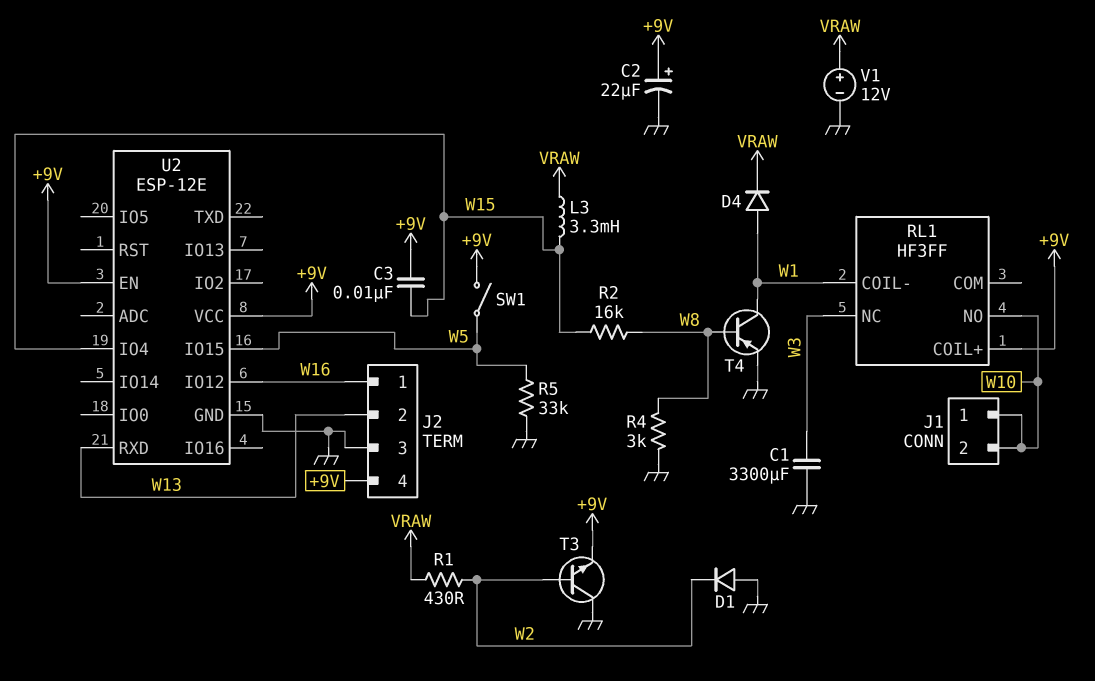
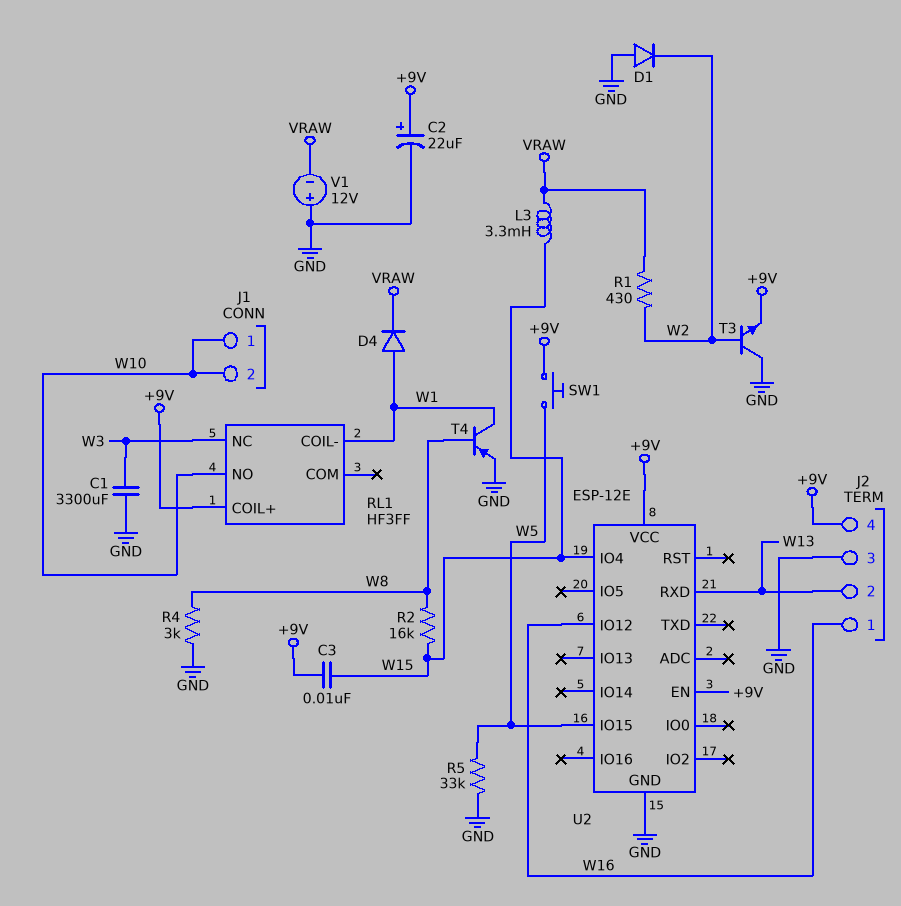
SW1: switch (+9V, W5) -> button (+9V, W5)
V1: 12V (plus VRAW, minus GND) -> 12V (plus GND, minus VRAW)

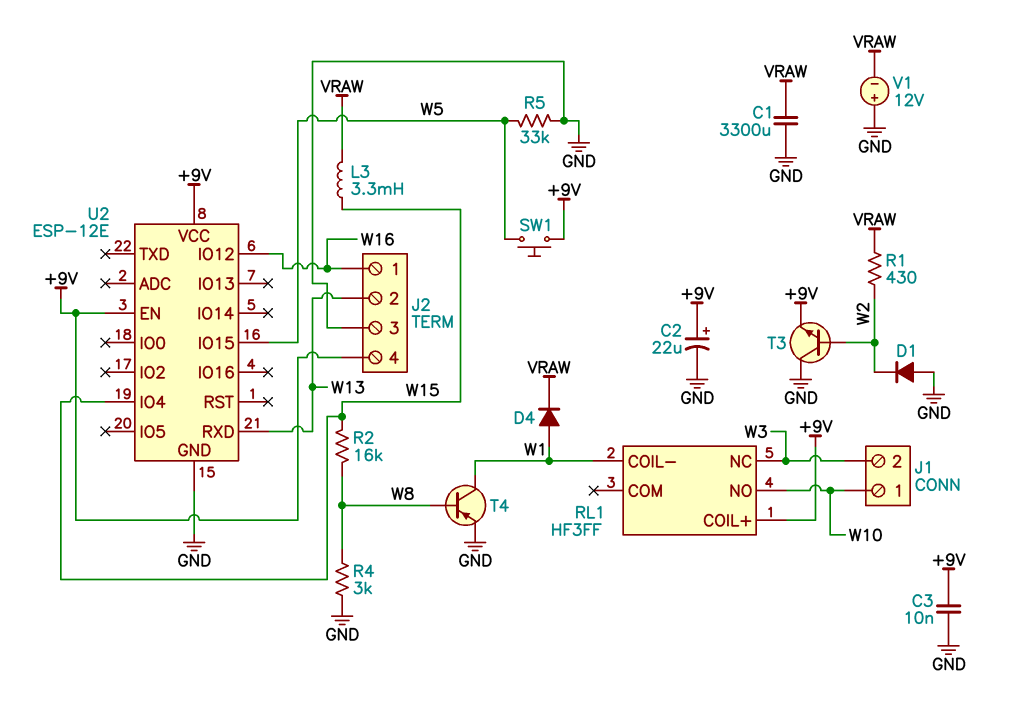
C1: 3300uF (GND, W3) -> 3300uF (GND, VRAW)
C3: 10nF (+9V, W15) -> 10nF (+9V, GND)
J1 pin 2: W10 -> W3

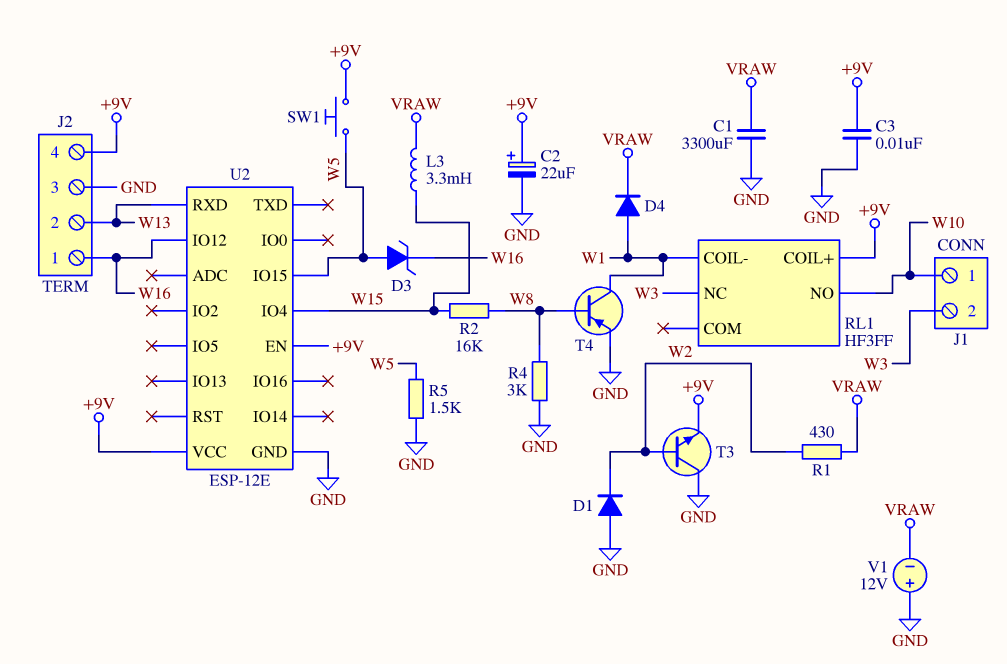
D3: none -> zener (A W5, K W16)
R5: 33k (GND, W5) -> 1.5k (GND, W5)

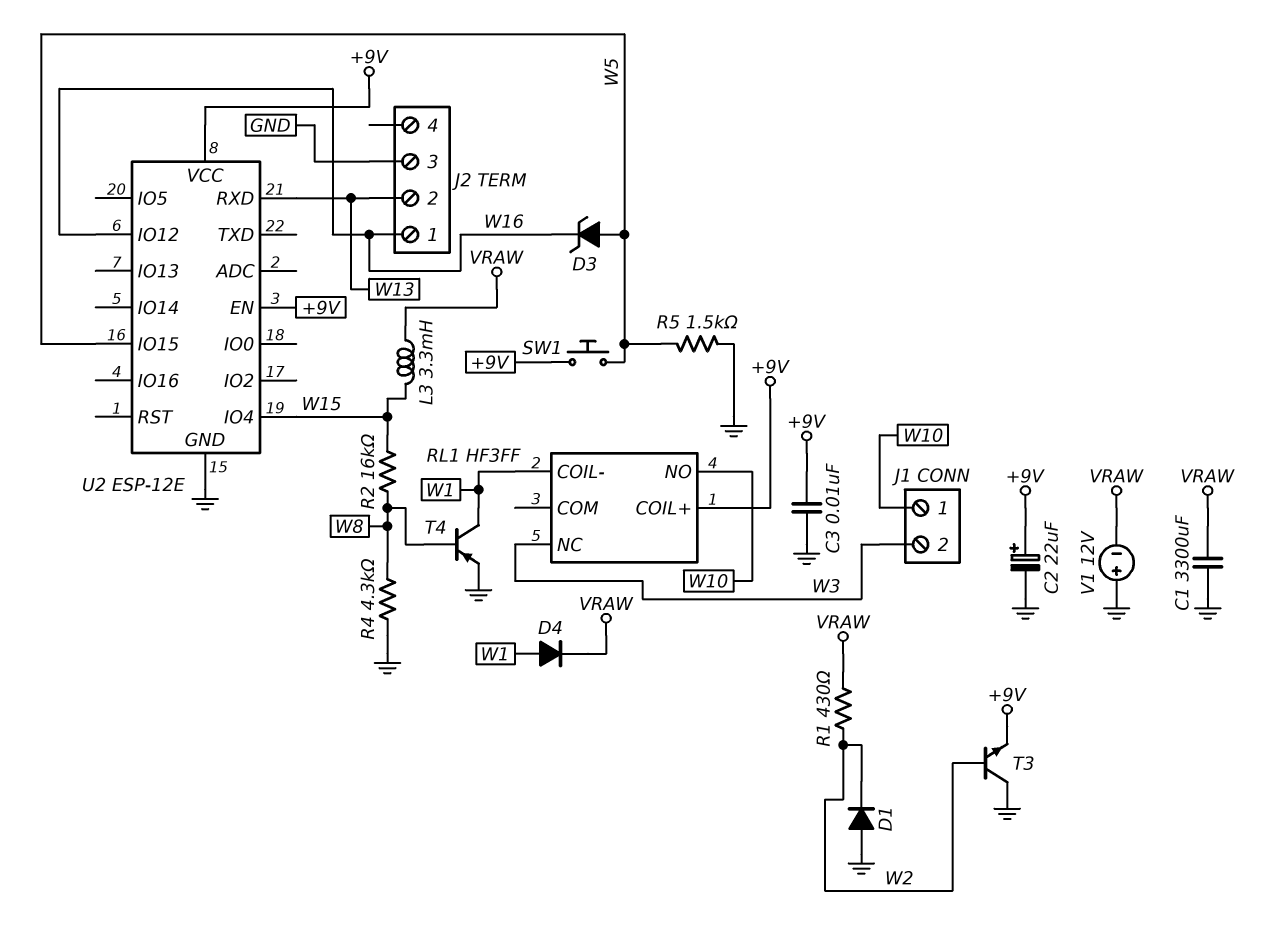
J2 pin 4: +9V -> none
R4: 3k (GND, W8) -> 4.3k (GND, W8)

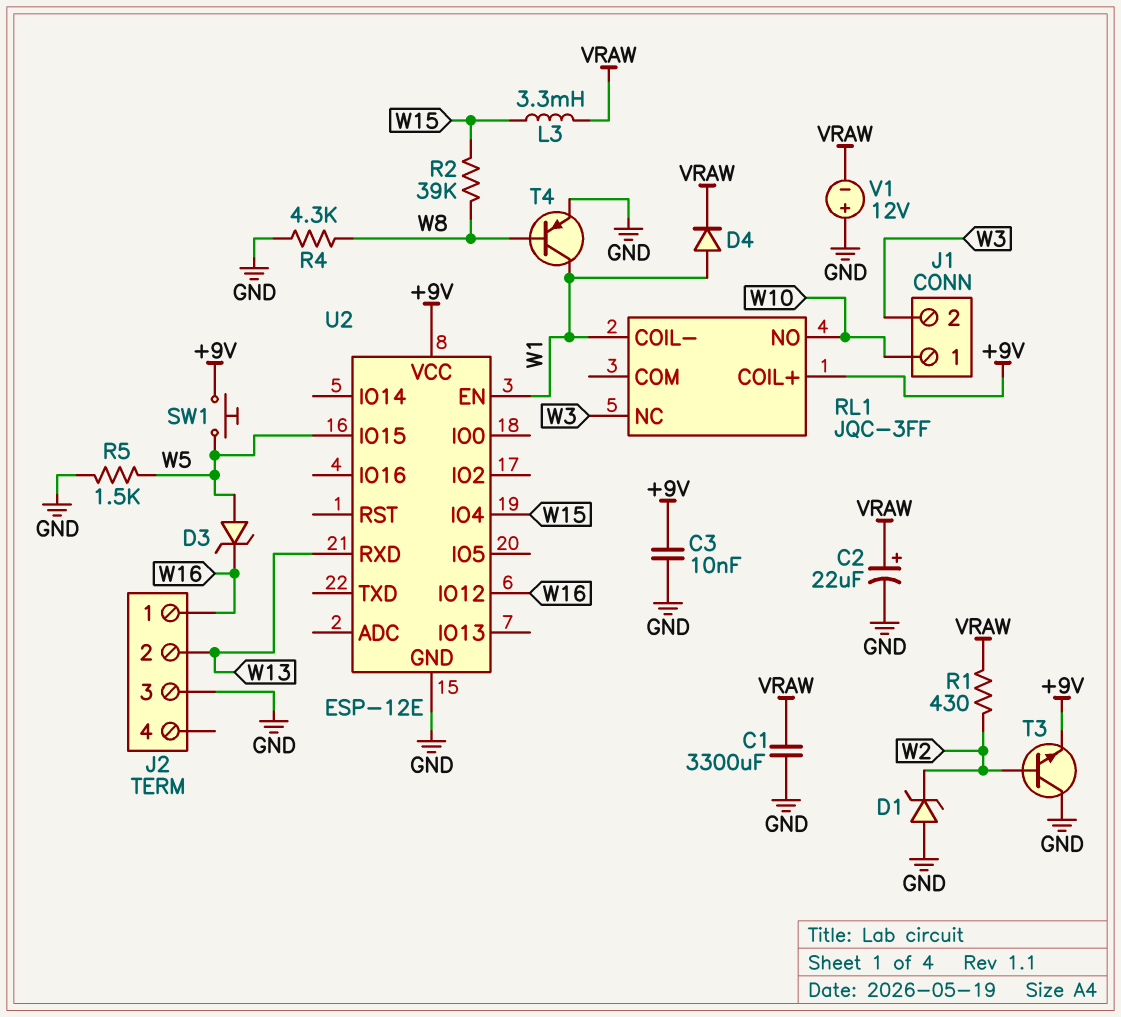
C2: 22uF (plus +9V, minus GND) -> 22uF (plus VRAW, minus GND)
D1: diode (A GND, K W2) -> zener (A GND, K W2)
R2: 16k (W8, W15) -> 39k (W8, W15)
RL1: HF3FF -> JQC-3FF
U2 pin EN: +9V -> W1

